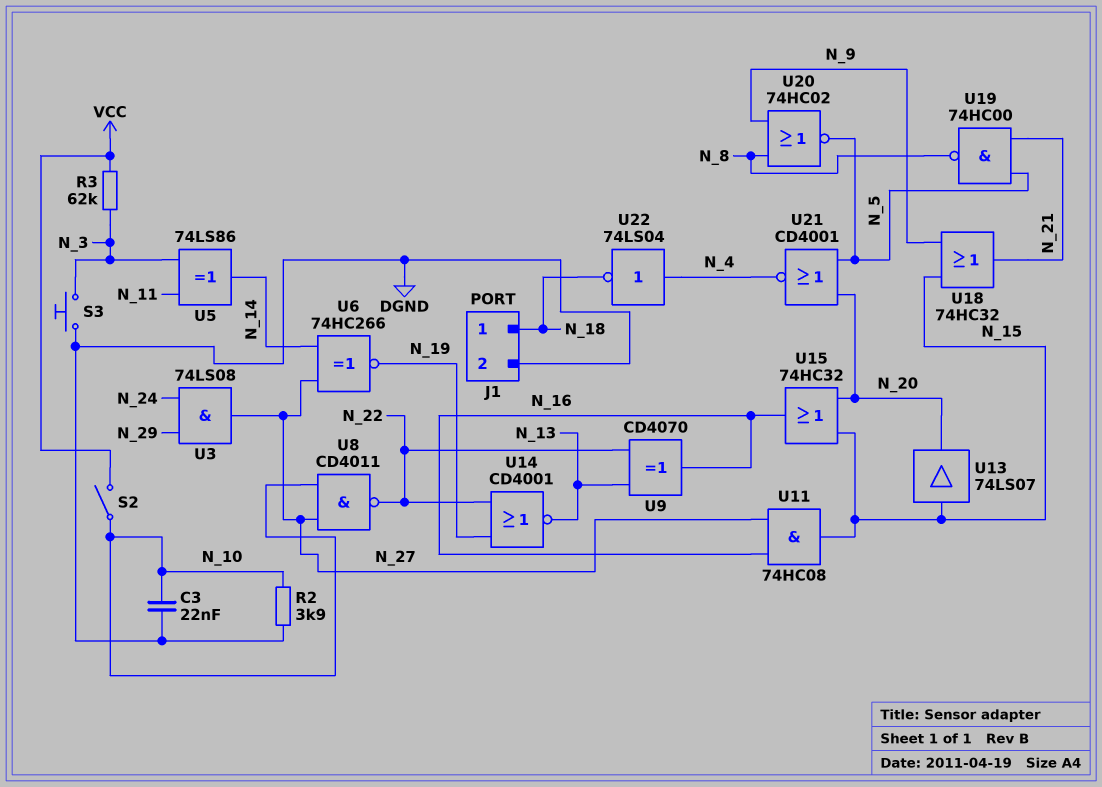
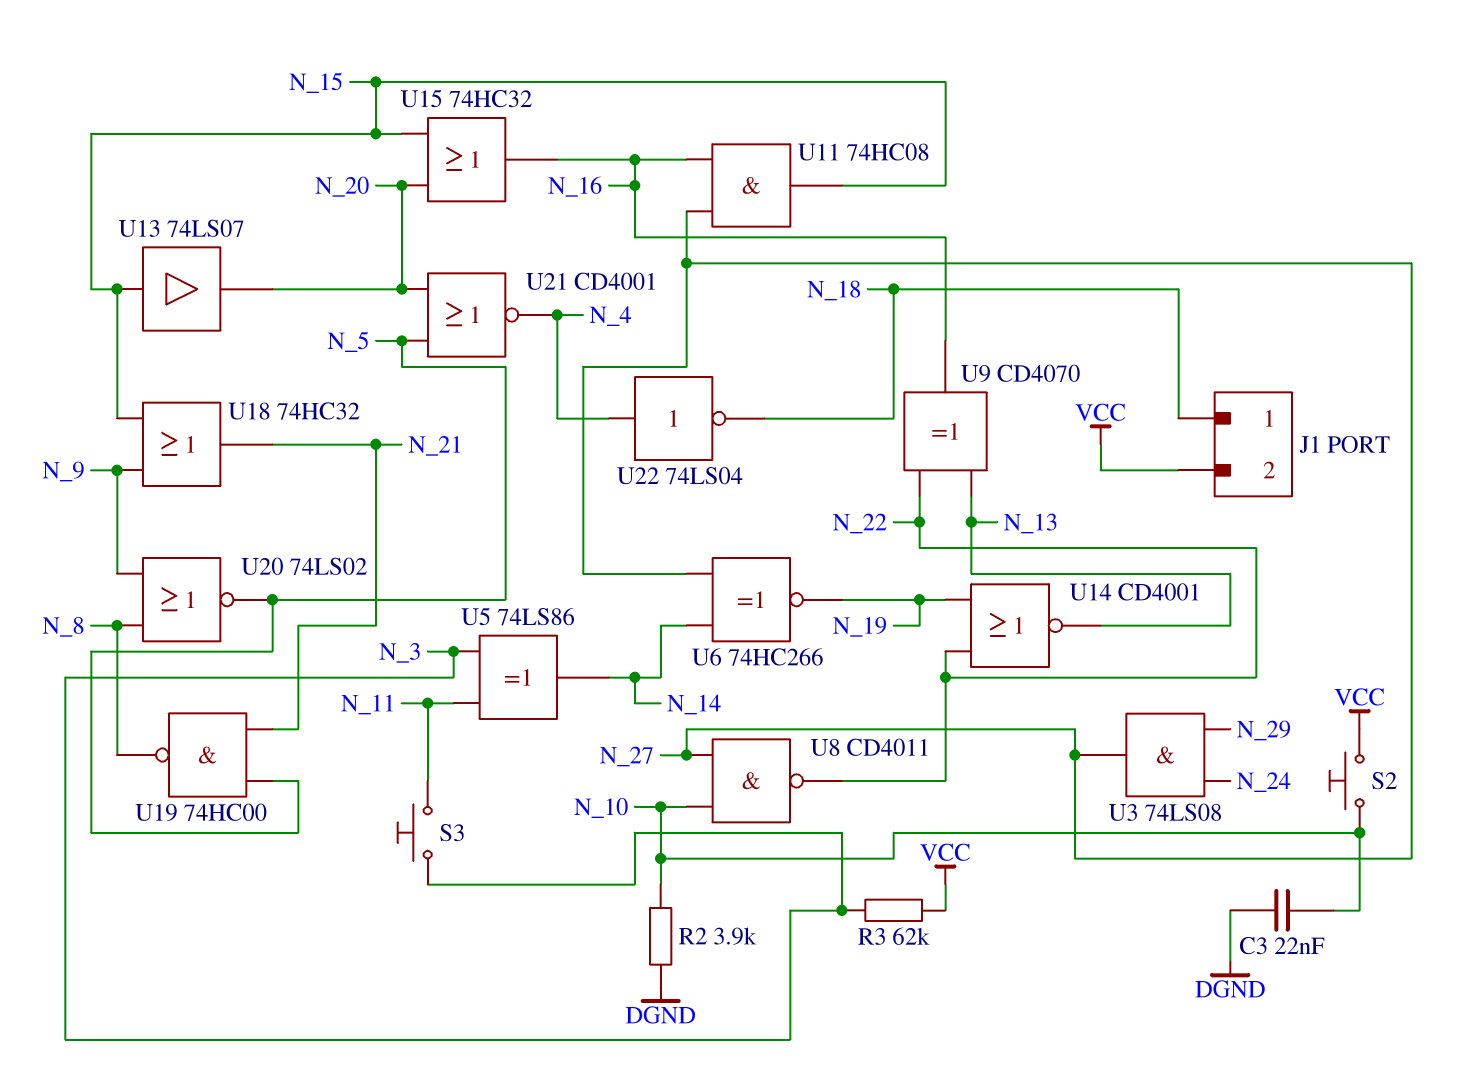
J1 pin 2: DGND -> VCC
S2: switch (N_10, VCC) -> button (N_10, VCC)
S3: button (DGND, N_3) -> button (N_3, N_11)
U20: NOR 74HC02 (in N_8, in N_9, out N_5) -> NOR 74LS02 (in N_8, in N_9, out N_5)

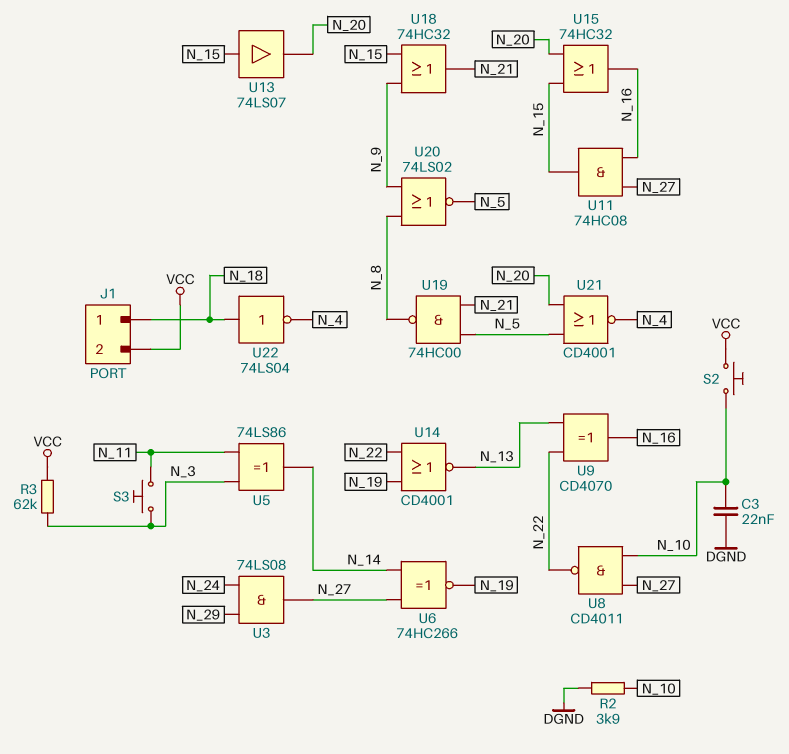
U22: NOT 74LS04 (in N_4, out N_18) -> NOT 74LS04 (in N_18, out N_4)

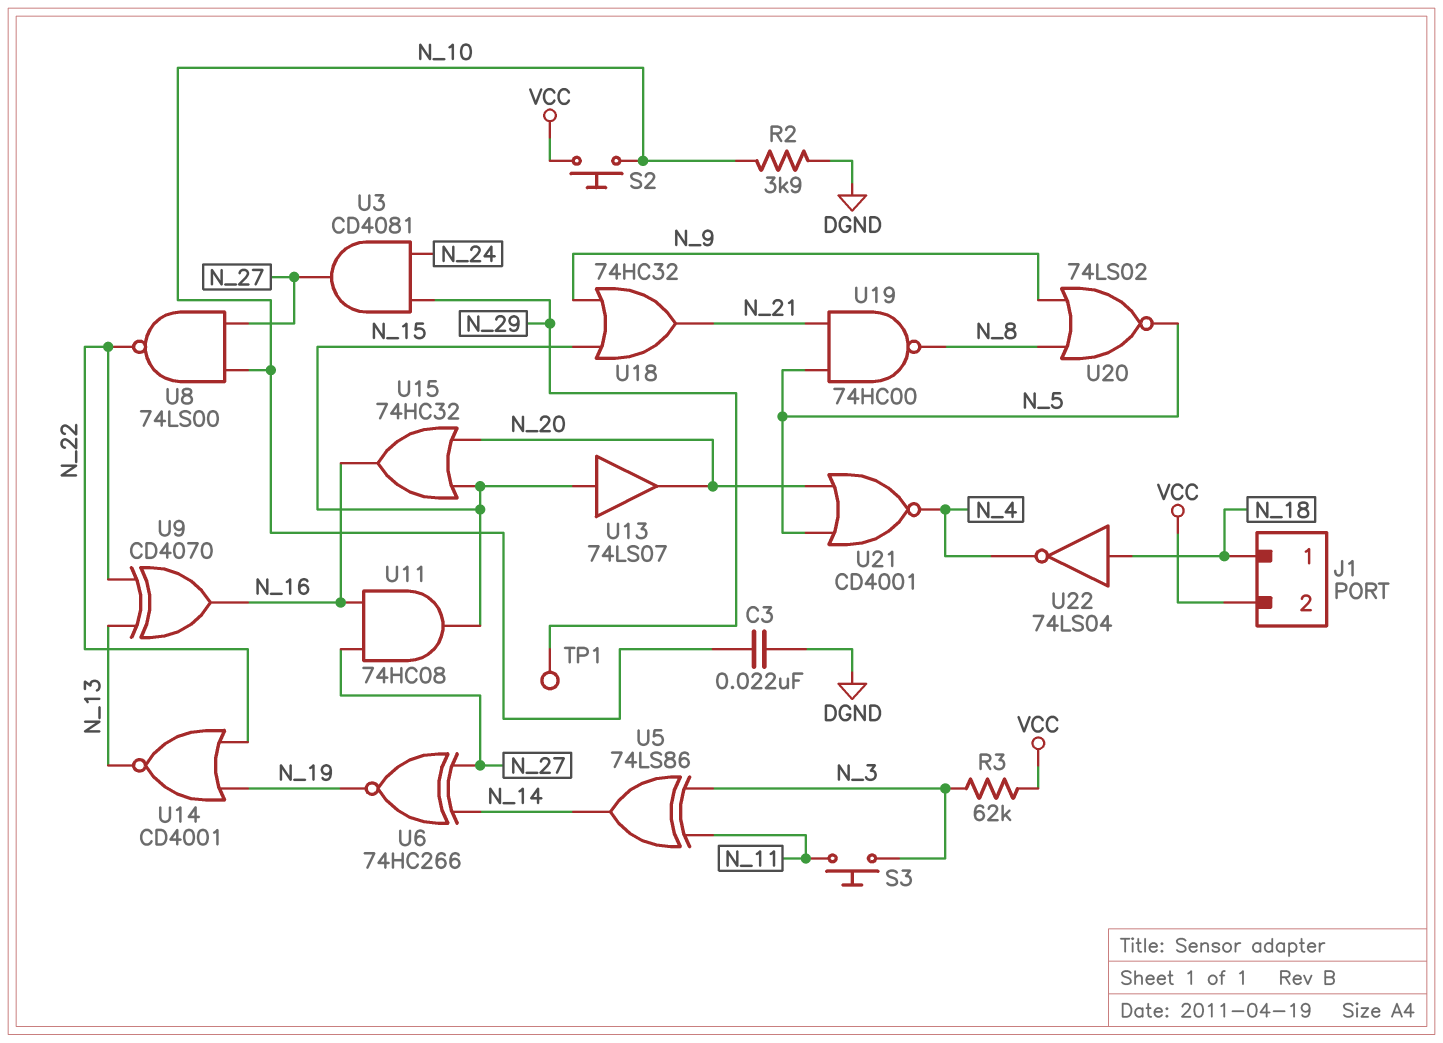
TP1: none -> test point (N_29)
U3: AND 74LS08 (in N_24, in N_29, out N_27) -> AND CD4081 (in N_24, in N_29, out N_27)
U8: NAND CD4011 (in N_10, in N_27, out N_22) -> NAND 74LS00 (in N_10, in N_27, out N_22)

